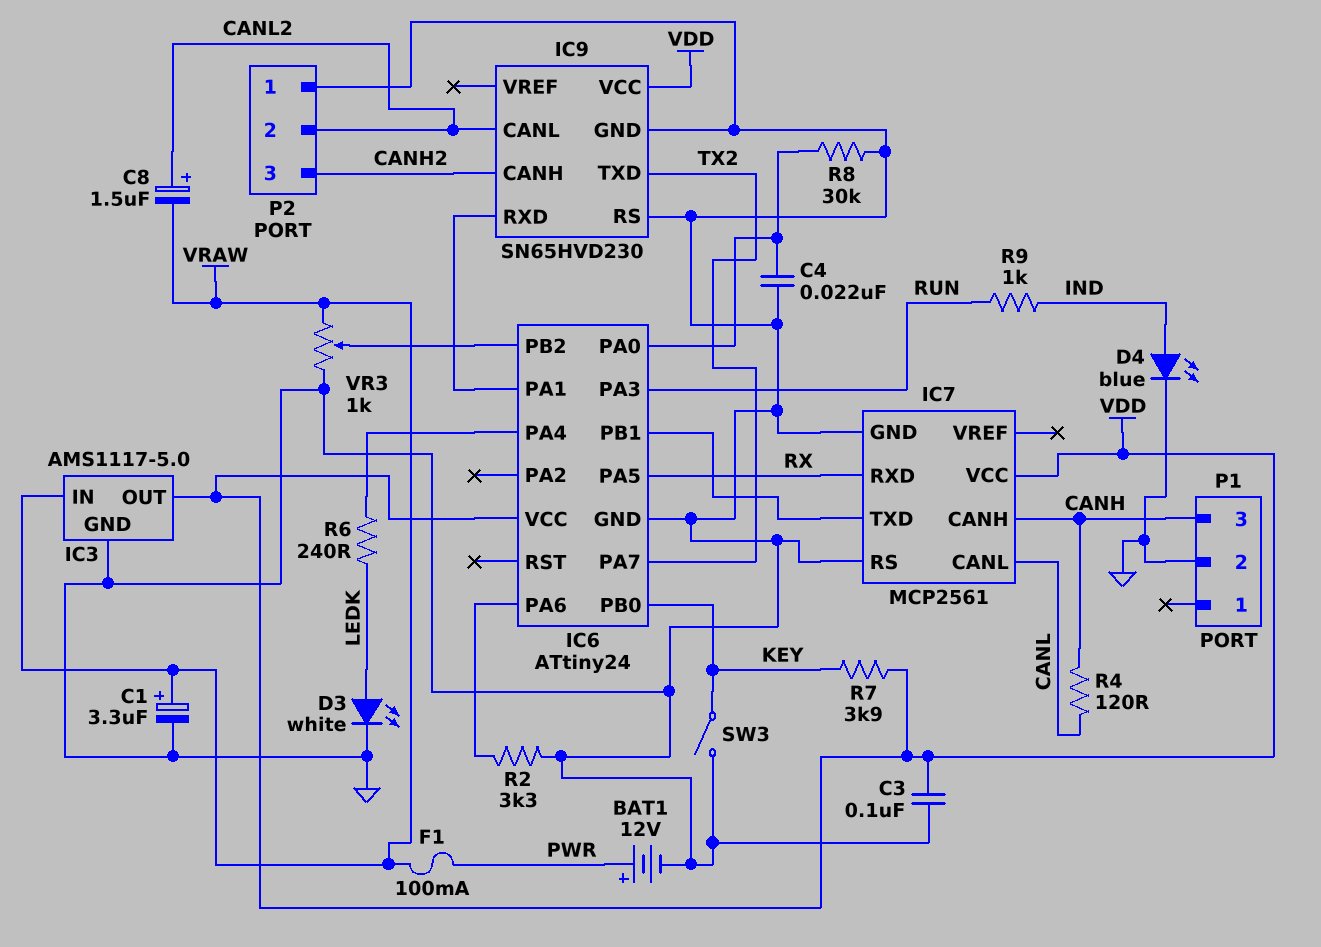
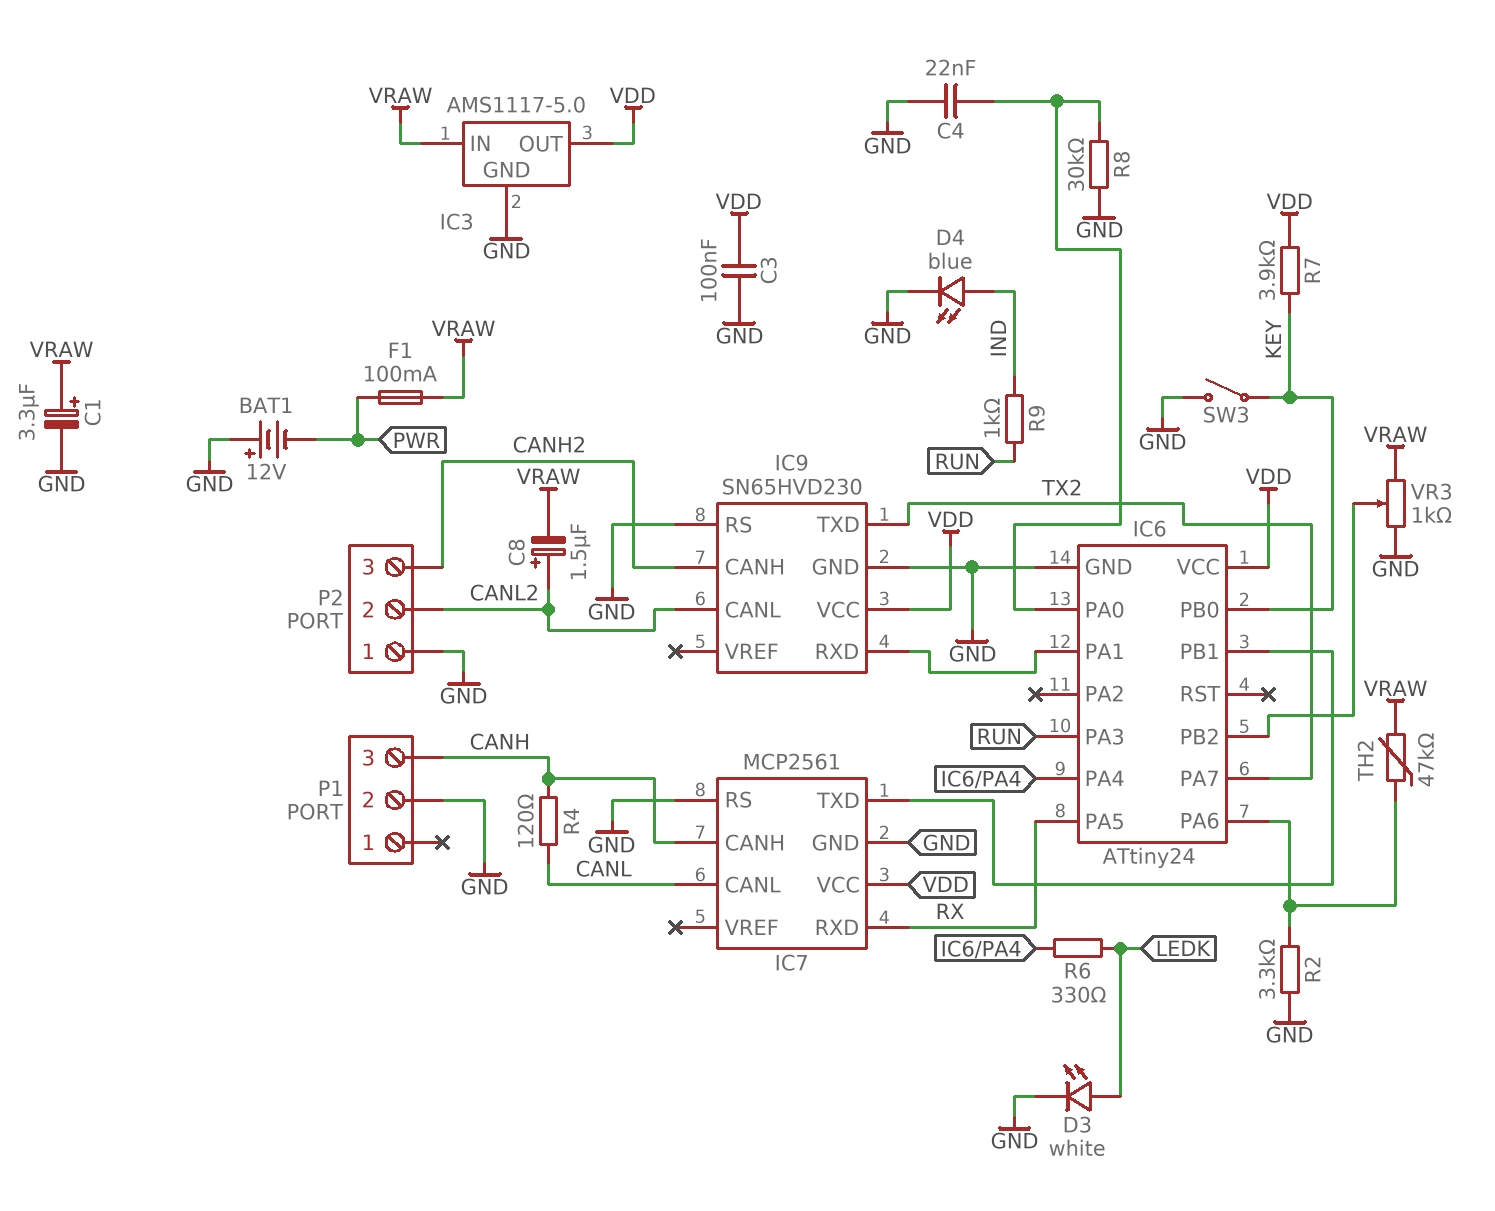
BAT1: 12V (plus PWR, minus GND) -> 12V (plus GND, minus PWR)
R6: 240 (IC6/PA4, LEDK) -> 330 (IC6/PA4, LEDK)
TH2: none -> 47k (IC6/PA6, VRAW)

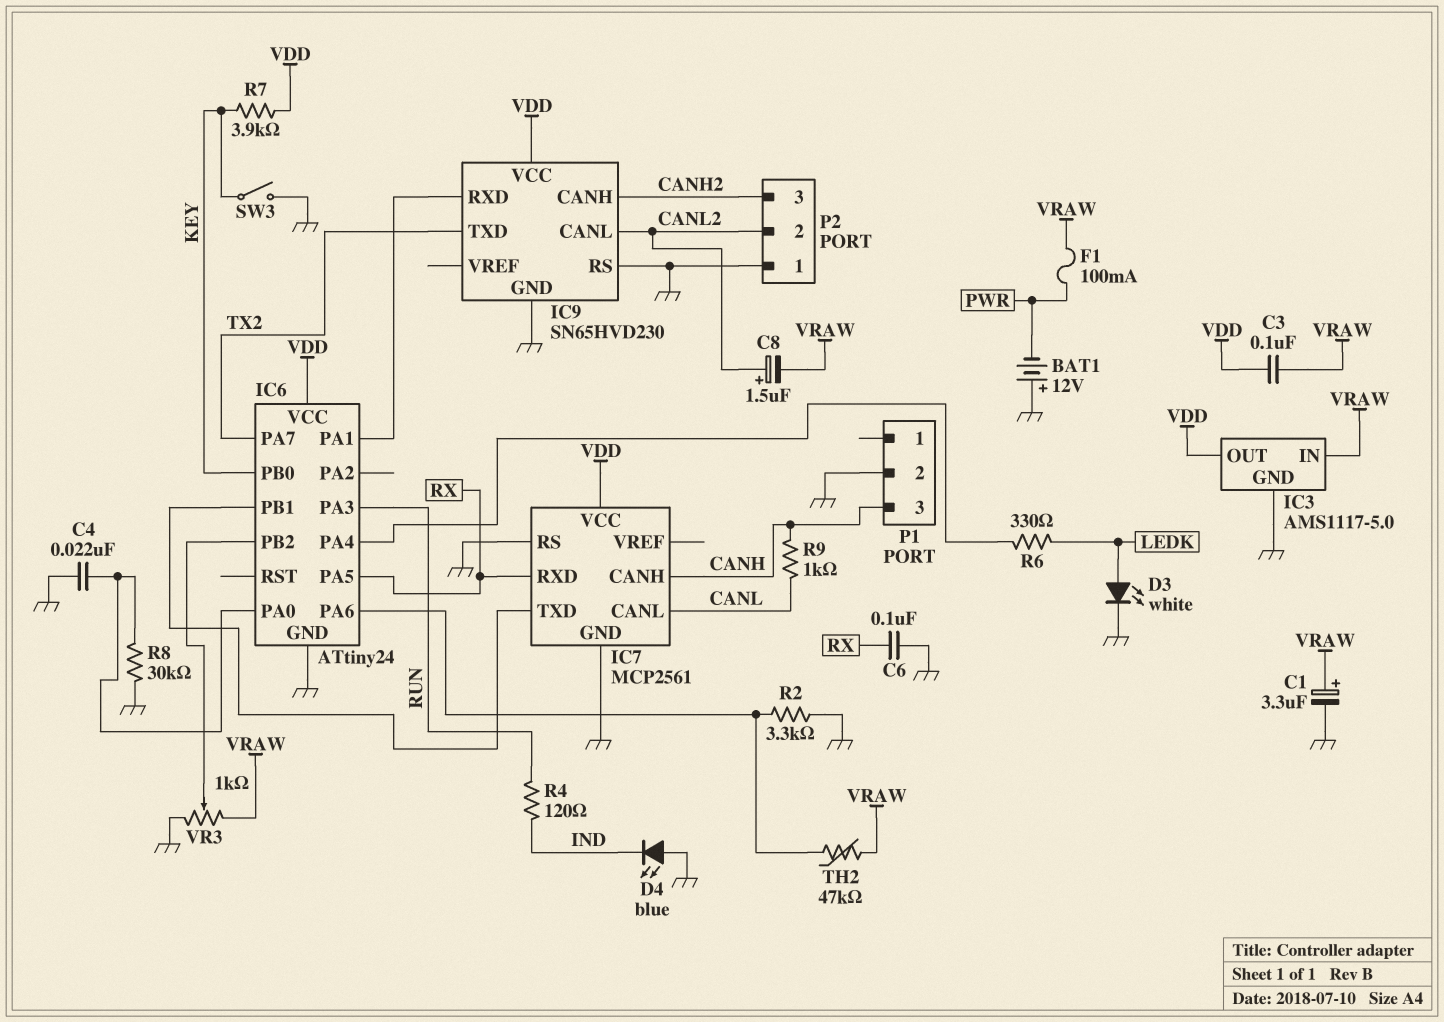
C3: 100nF (GND, VDD) -> 100nF (VDD, VRAW)
C6: none -> 100nF (GND, RX)
D4: LED blue (A IND, K GND) -> LED blue (A GND, K IND)
R4: 120 (CANH, CANL) -> 120 (IND, RUN)
R9: 1k (IND, RUN) -> 1k (CANH, CANL)

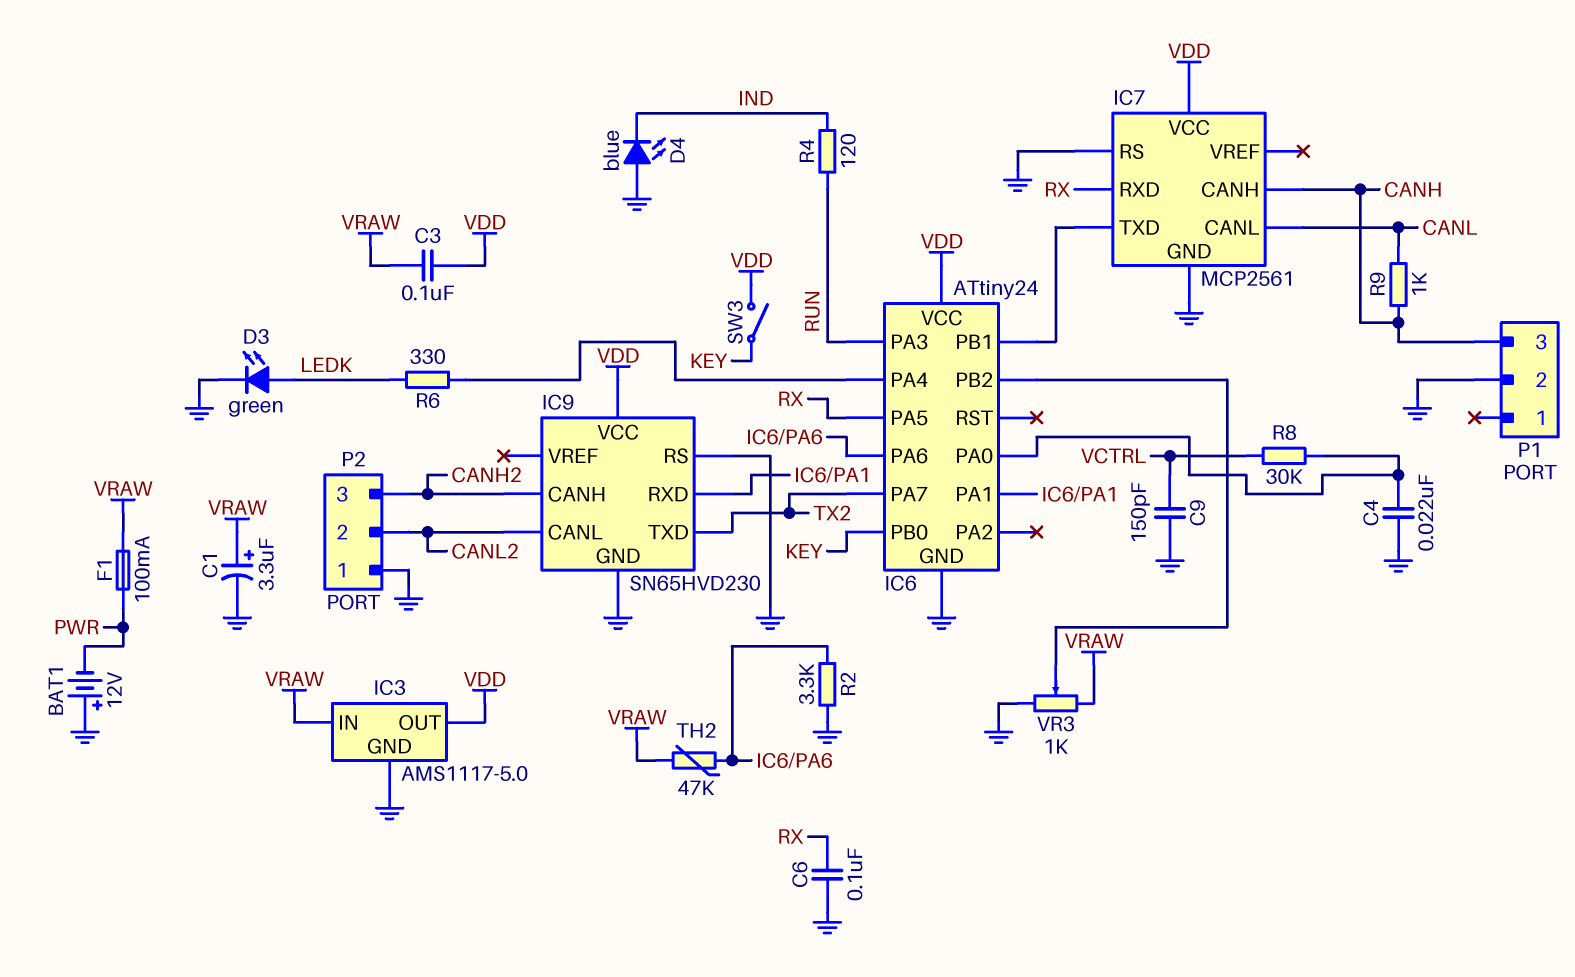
C8: 1.5uF (plus CANL2, minus VRAW) -> none
C9: none -> 150pF (GND, VCTRL)
D3: LED white (A LEDK, K GND) -> LED green (A LEDK, K GND)
R7: 3.9k (KEY, VDD) -> none
R8: 30k (GND, IC6/PA0) -> 30k (IC6/PA0, VCTRL)
SW3: switch (GND, KEY) -> switch (KEY, VDD)

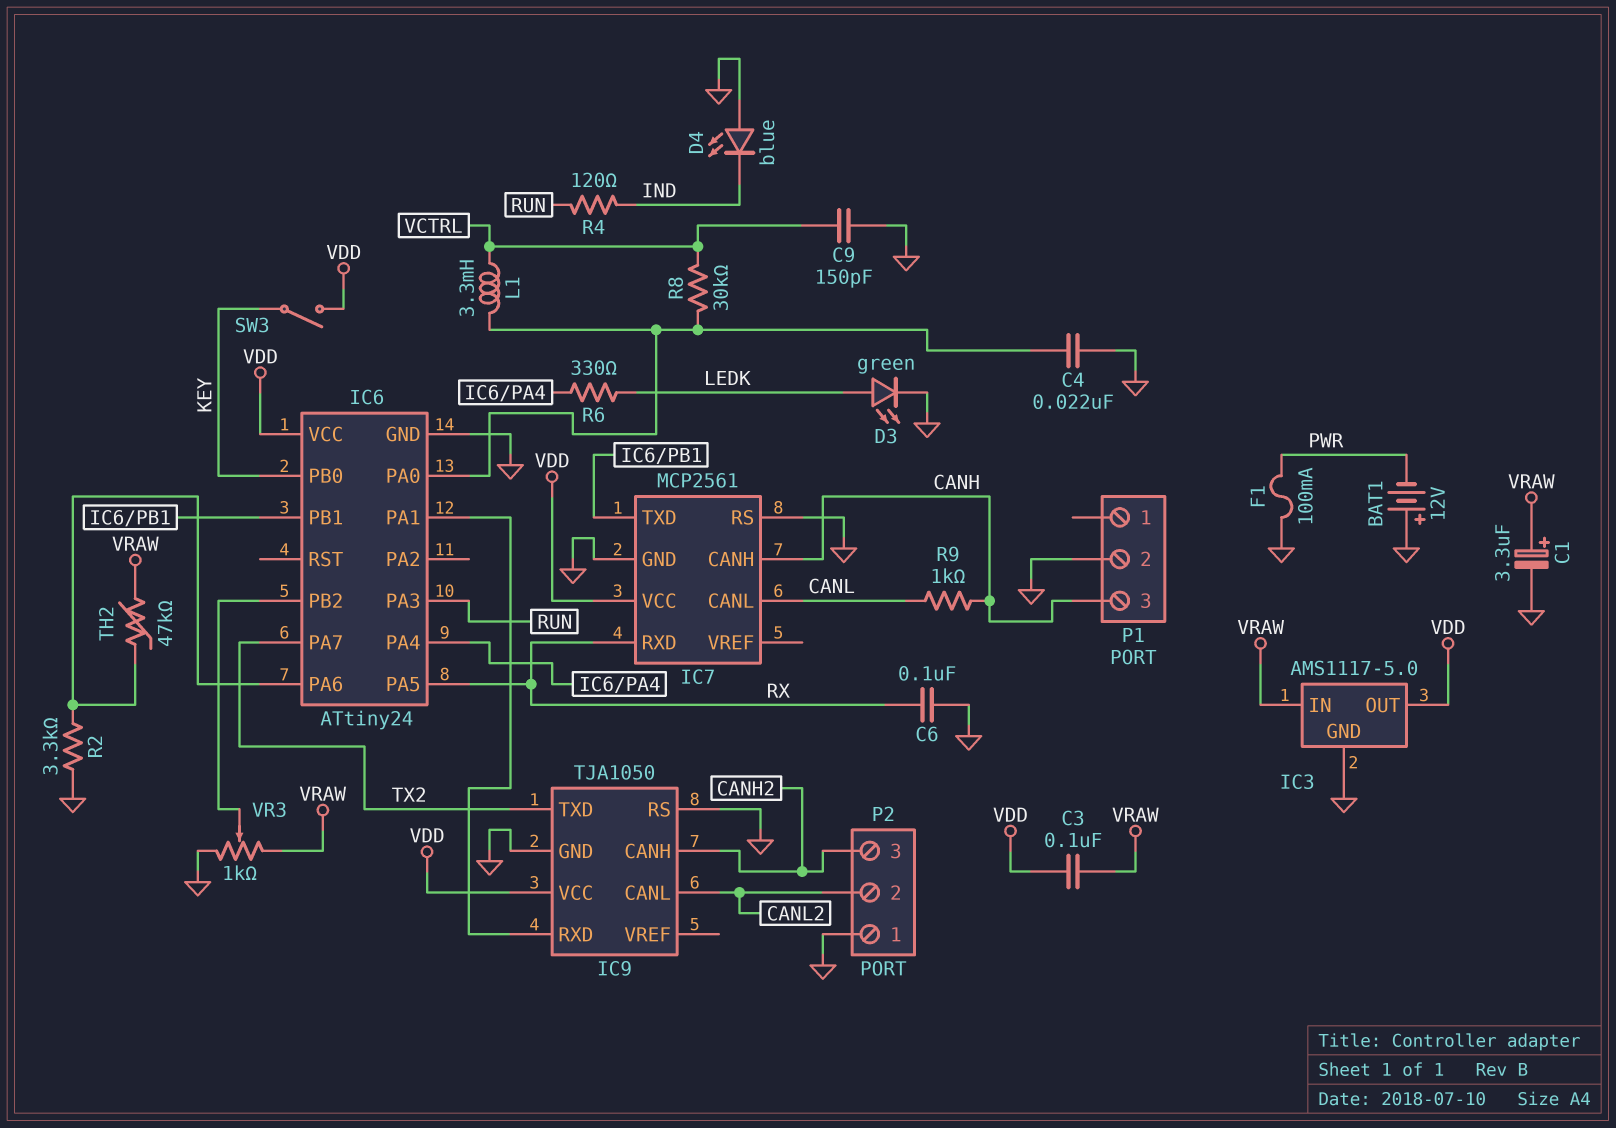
F1: 100mA (PWR, VRAW) -> 100mA (GND, PWR)
IC9: SN65HVD230 -> TJA1050
L1: none -> 3.3mH (IC6/PA0, VCTRL)

